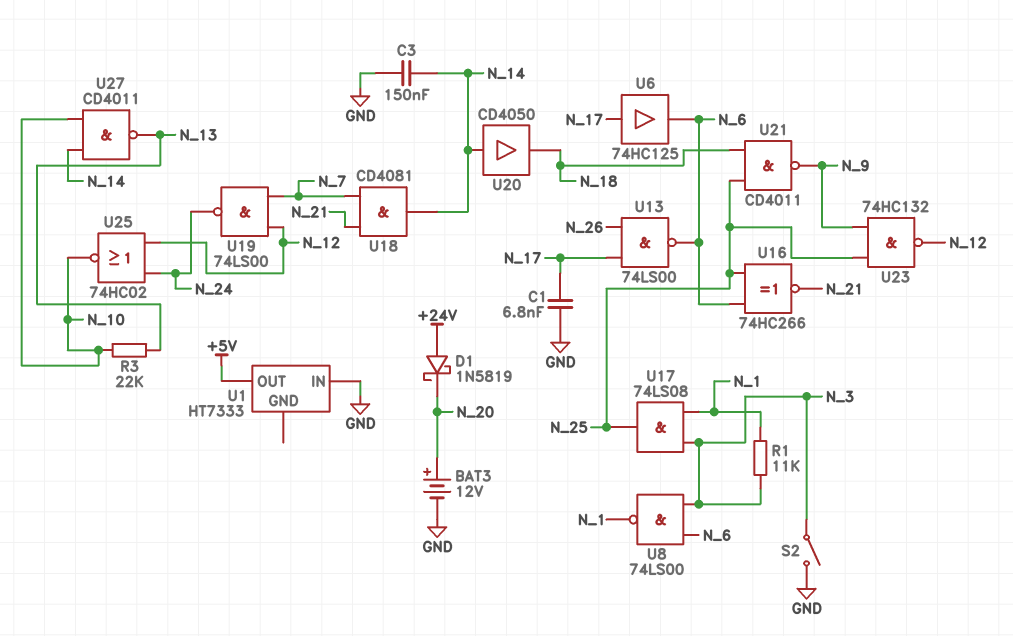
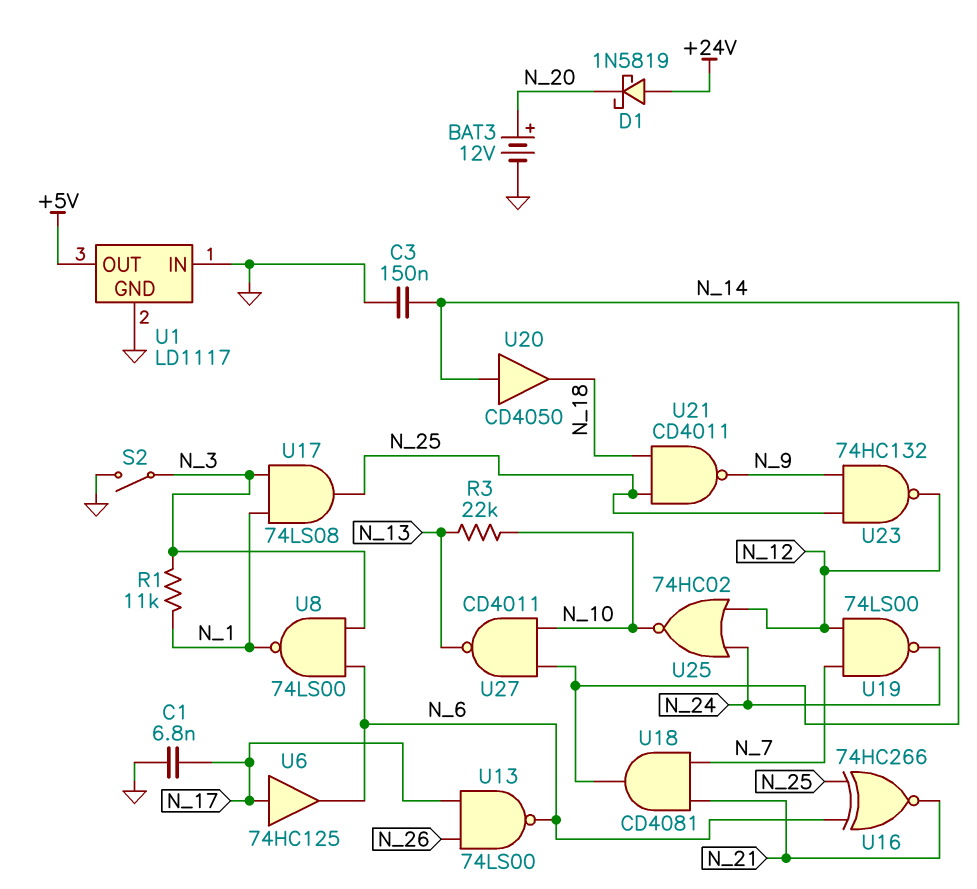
U1: HT7333 -> LD1117
U1 pin GND: none -> GND

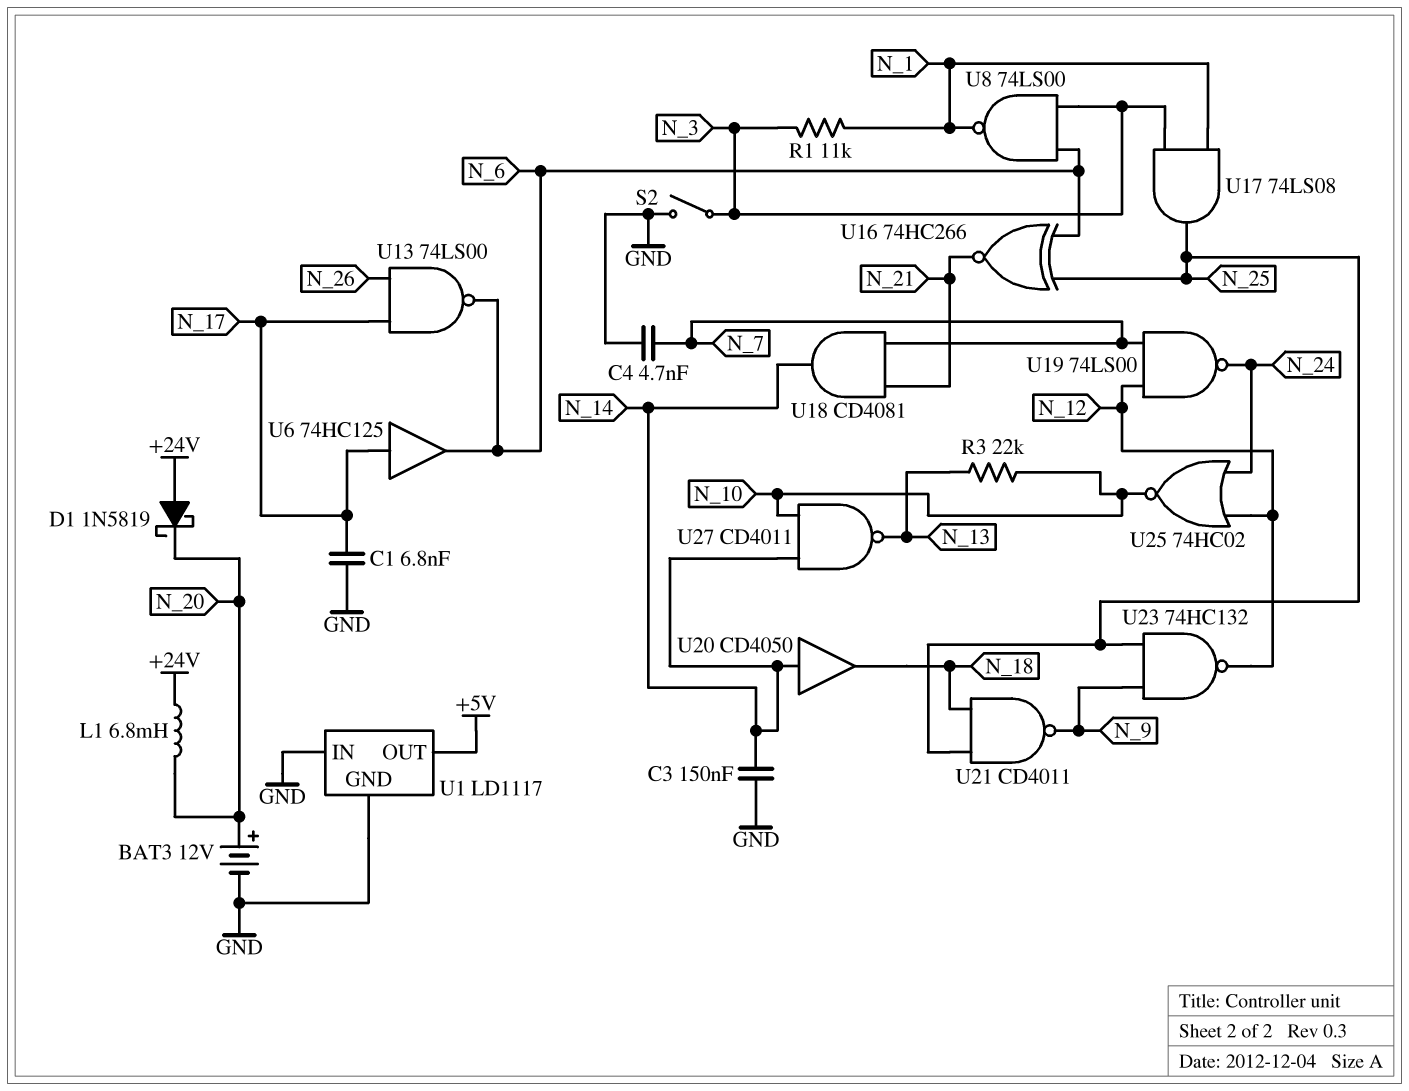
C4: none -> 4.7nF (GND, N_7)
L1: none -> 6.8mH (+24V, N_20)

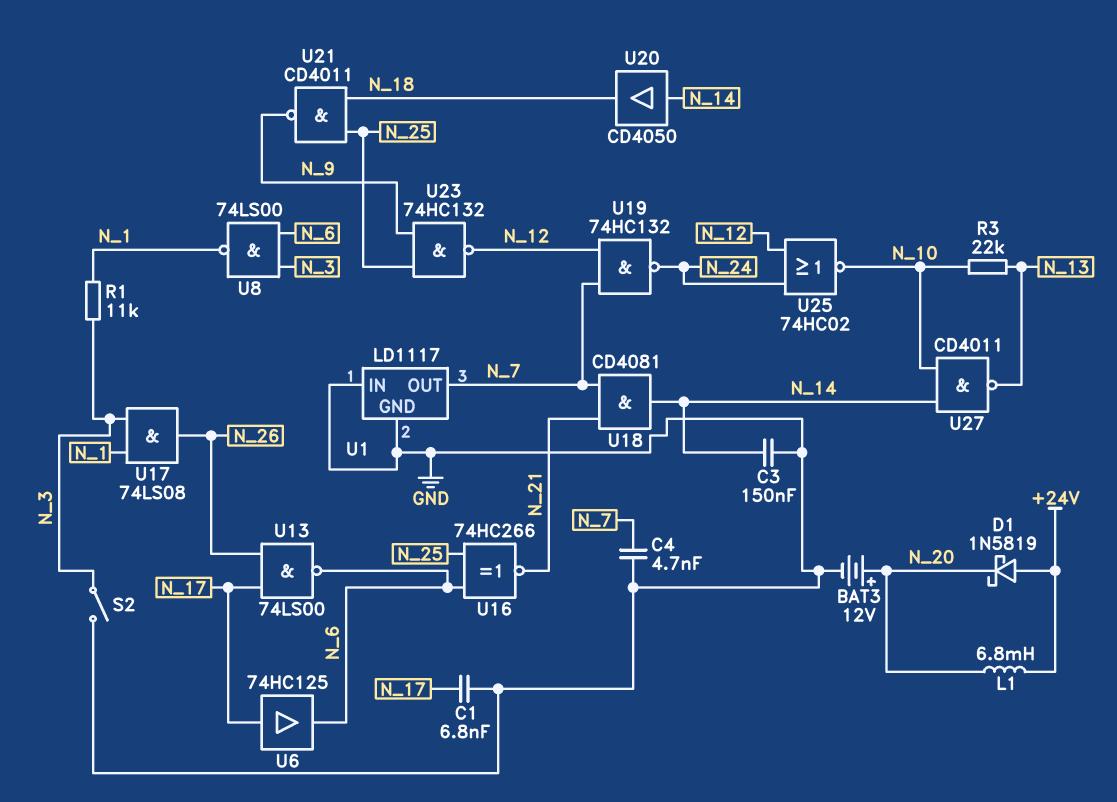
U1 pin OUT: +5V -> N_7
U17: AND 74LS08 (in N_1, in N_3, out N_25) -> AND 74LS08 (in N_1, in N_3, out N_26)
U19: NAND 74LS00 (in N_7, in N_12, out N_24) -> NAND 74HC132 (in N_7, in N_12, out N_24)

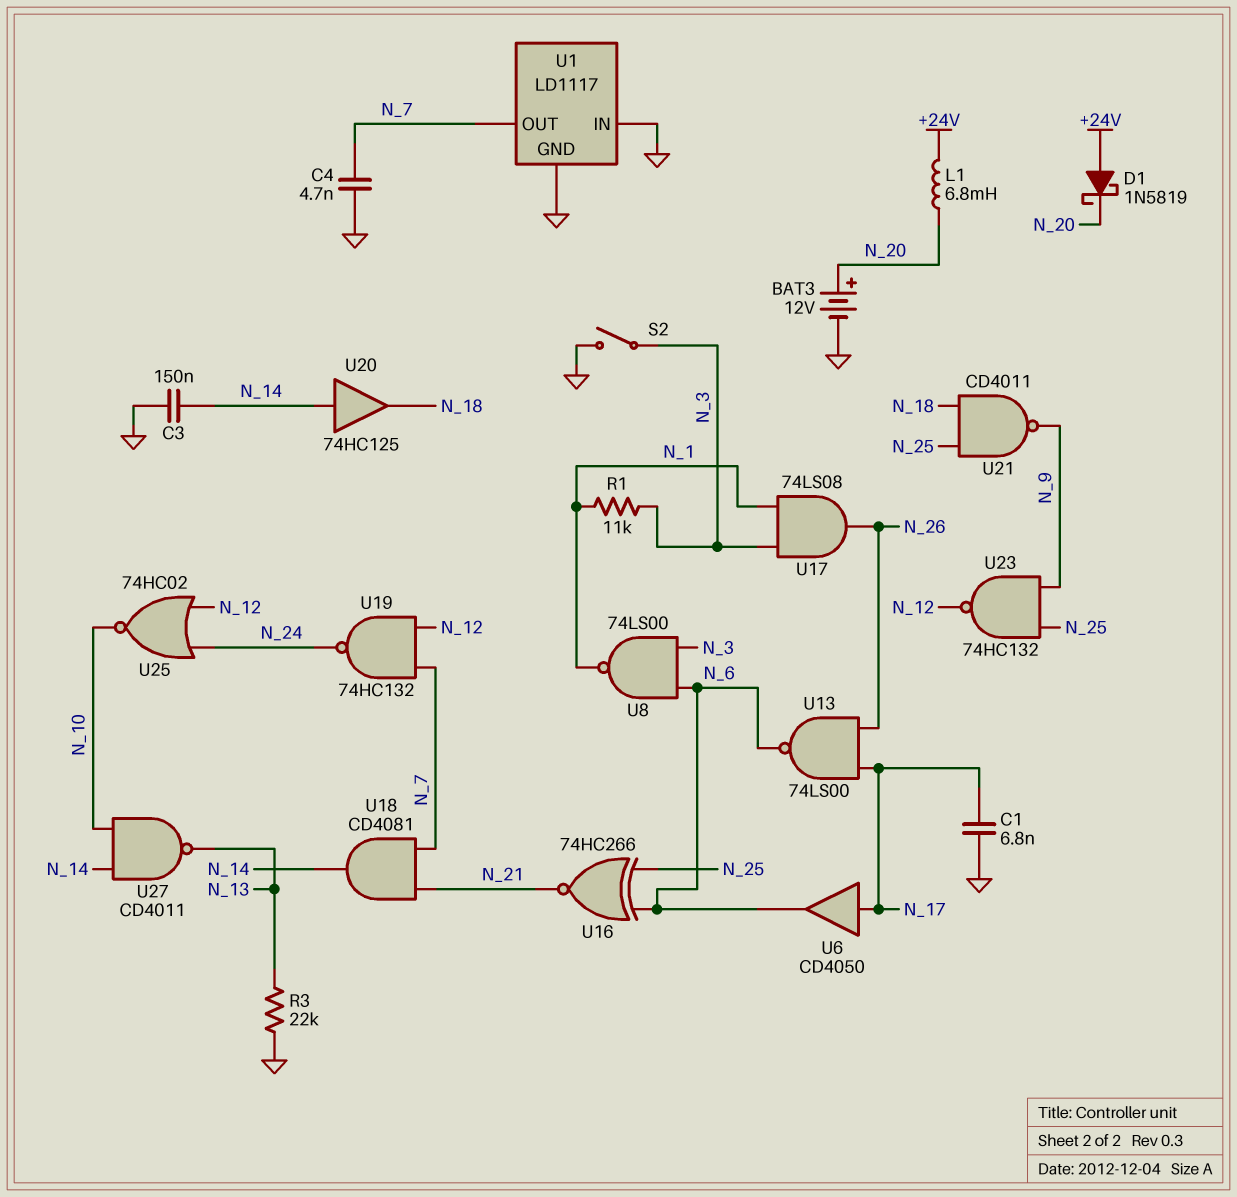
R3: 22k (N_10, N_13) -> 22k (GND, N_13)
U6: buffer 74HC125 (in N_17, out N_6) -> buffer CD4050 (in N_17, out N_6)
U20: buffer CD4050 (in N_14, out N_18) -> buffer 74HC125 (in N_14, out N_18)

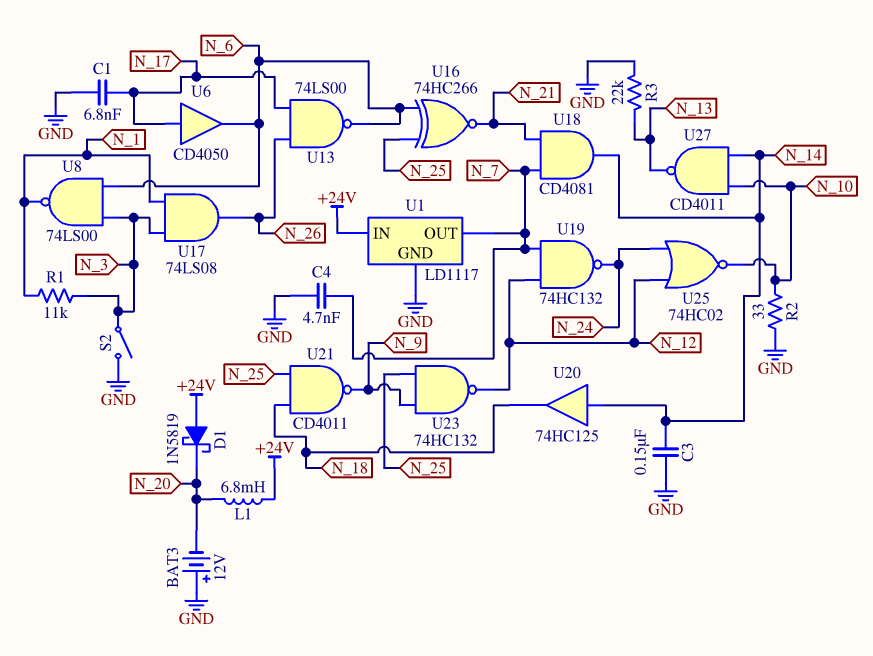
BAT3: 12V (plus N_20, minus GND) -> 12V (plus GND, minus N_20)
R2: none -> 33 (GND, N_10)
U1 pin IN: GND -> +24V

